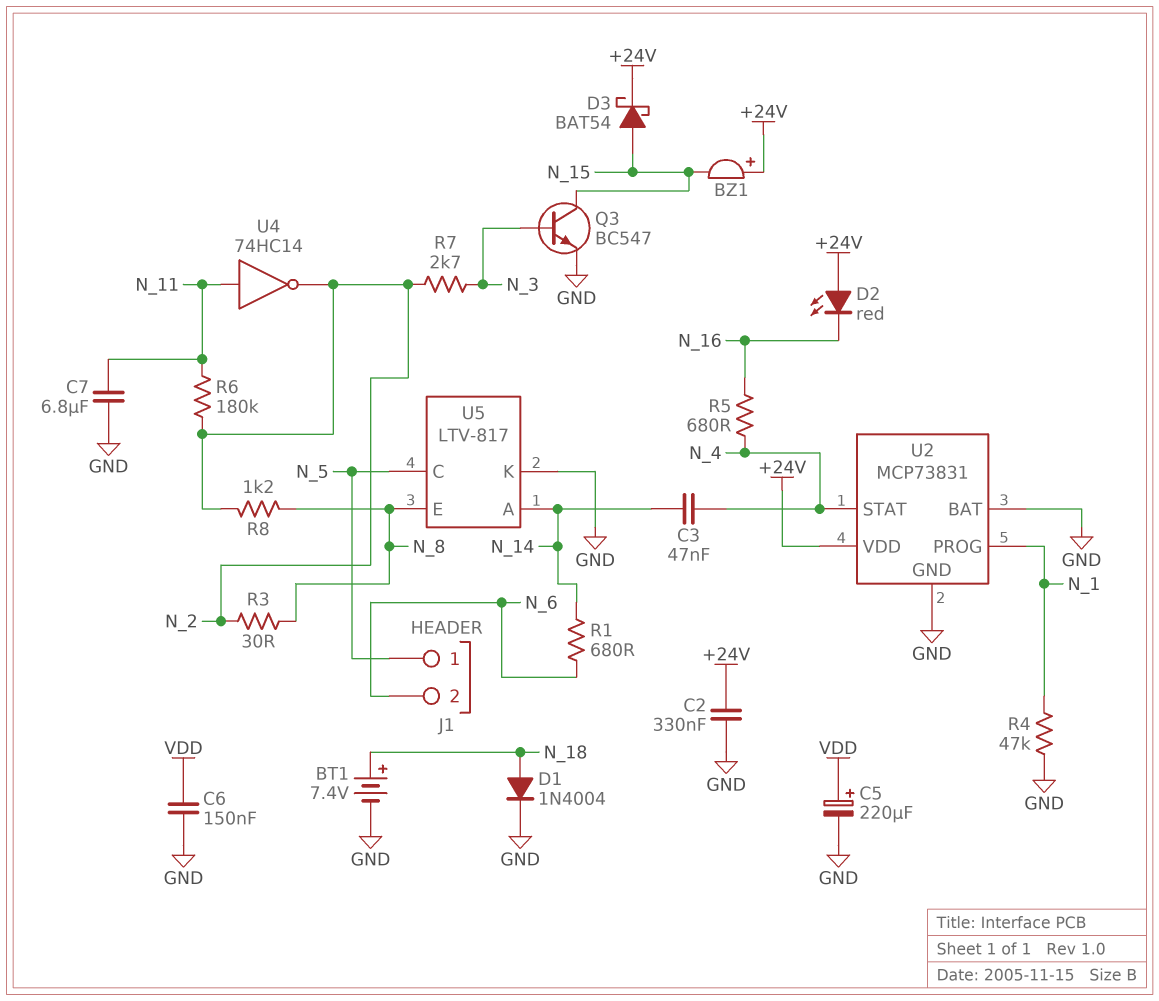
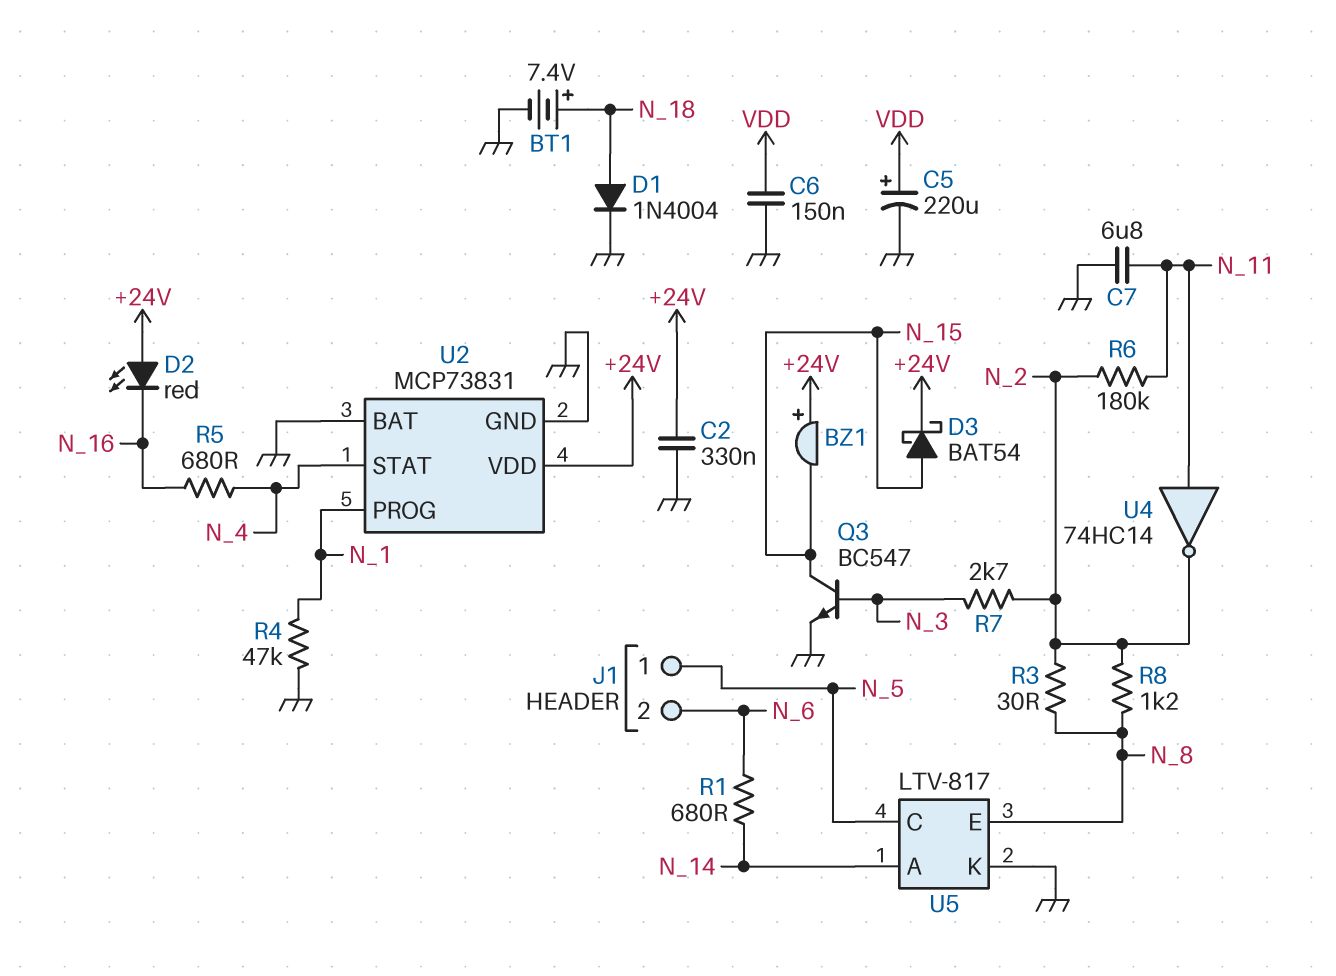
C3: 47nF (N_4, N_14) -> none

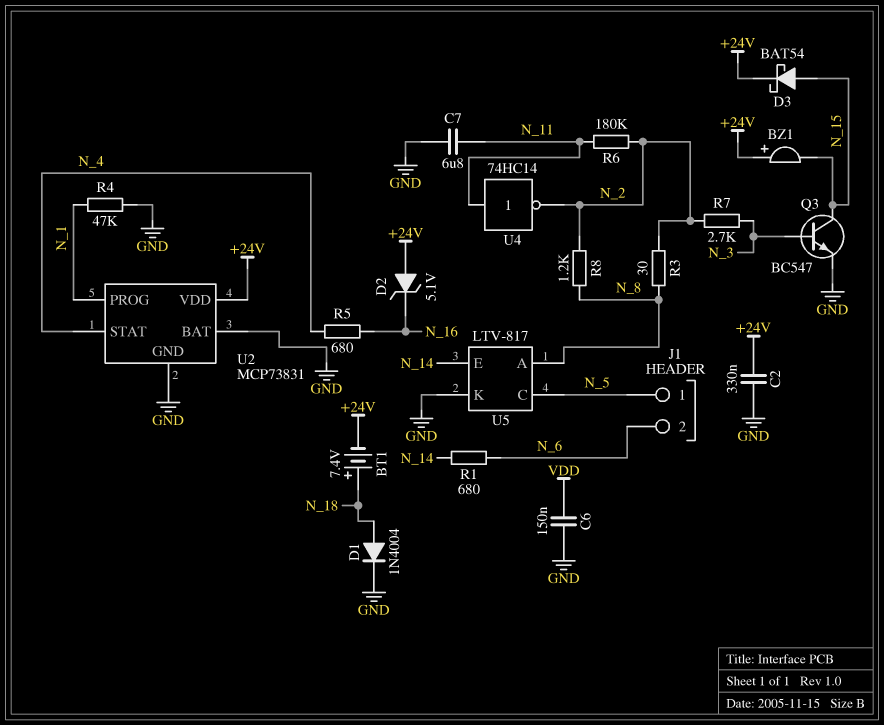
BT1: 7.4V (plus N_18, minus GND) -> 7.4V (plus N_18, minus +24V)
C5: 220uF (plus VDD, minus GND) -> none
D2: LED red (A +24V, K N_16) -> zener 5.1V (A +24V, K N_16)
U5 pin A: N_14 -> N_8
U5 pin E: N_8 -> N_14

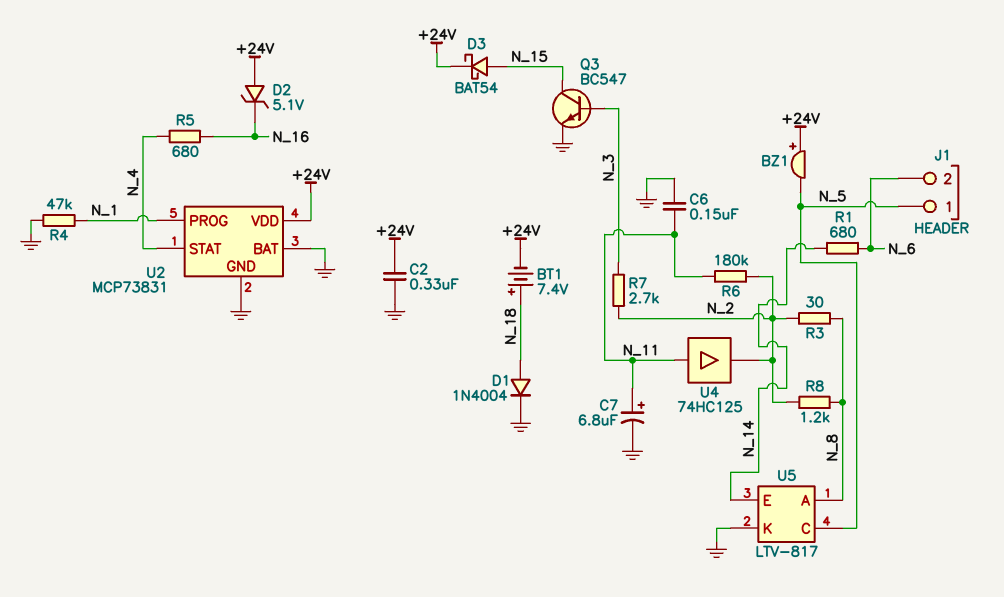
BZ1: buzzer (plus +24V, minus N_15) -> buzzer (plus +24V, minus N_5)
C6: 150nF (GND, VDD) -> 150nF (GND, N_11)
C7: 6.8uF (GND, N_11) -> 6.8uF (plus N_11, minus GND)
U4: NOT 74HC14 (in N_11, out N_2) -> buffer 74HC125 (in N_11, out N_2)

